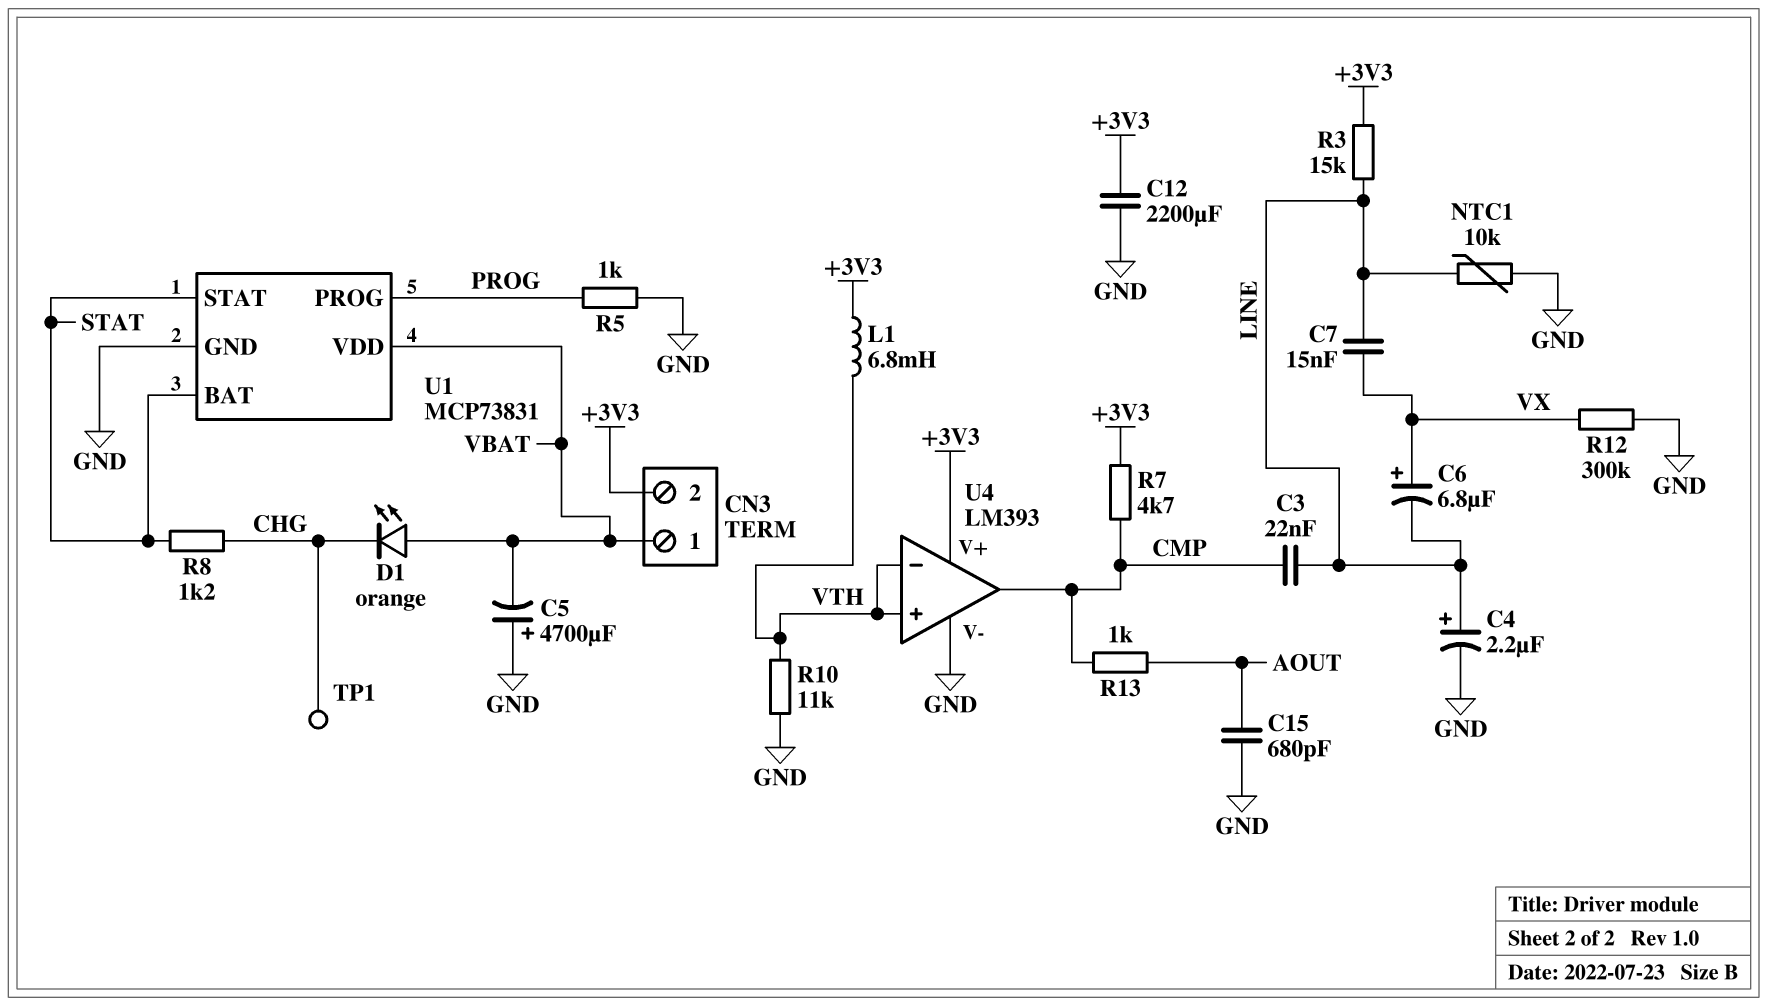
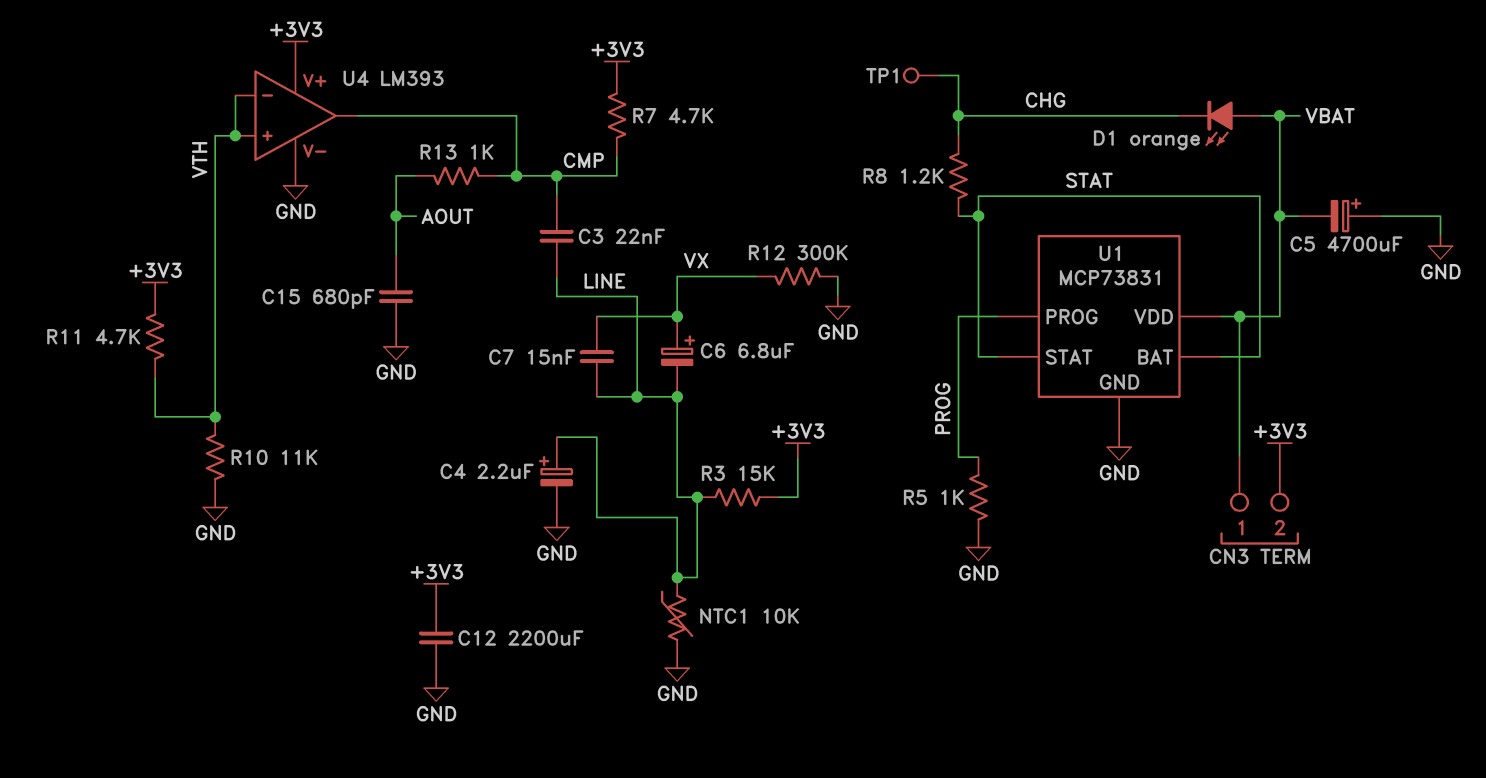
L1: 6.8mH (+3V3, VTH) -> none
R11: none -> 4.7k (+3V3, VTH)

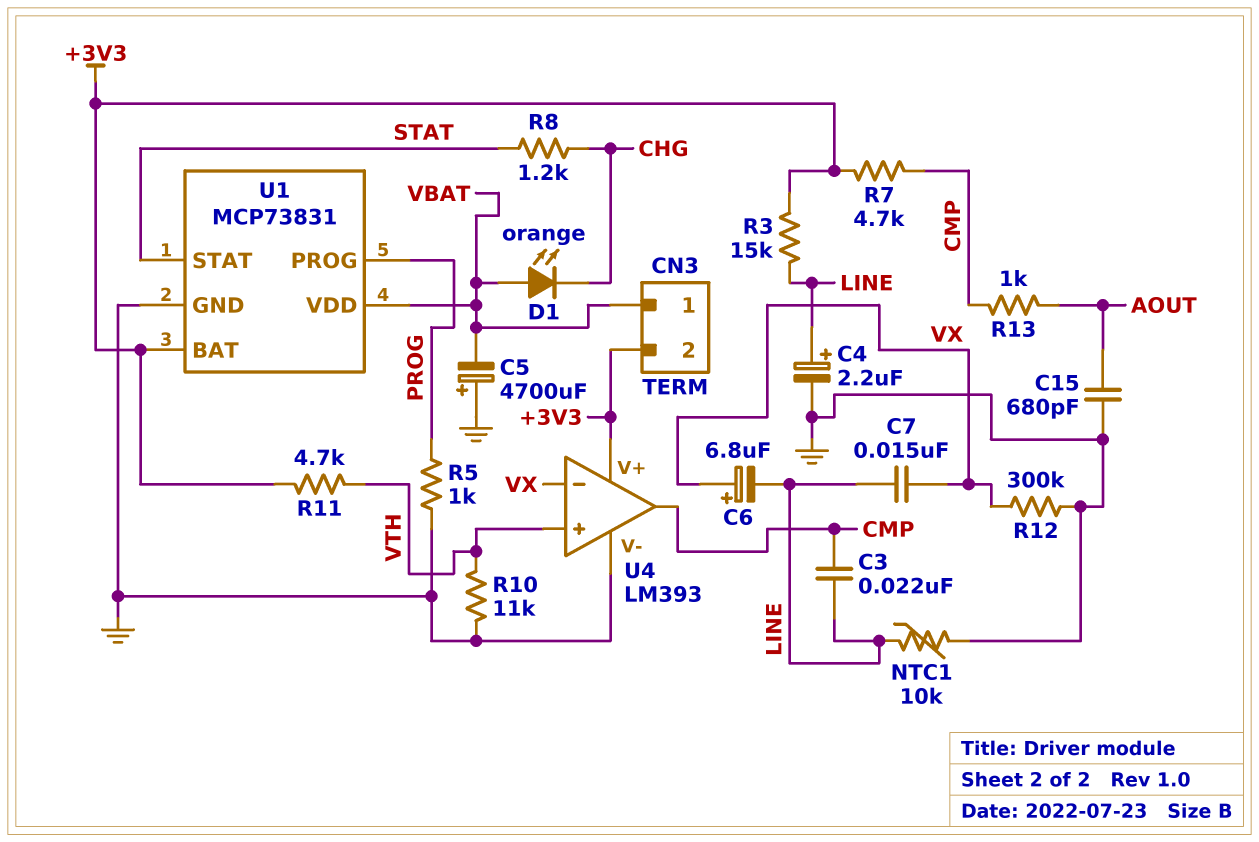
C12: 2200uF (+3V3, GND) -> none
TP1: test point (CHG) -> none
U1 pin BAT: STAT -> +3V3
U4 pin in-: VTH -> VX

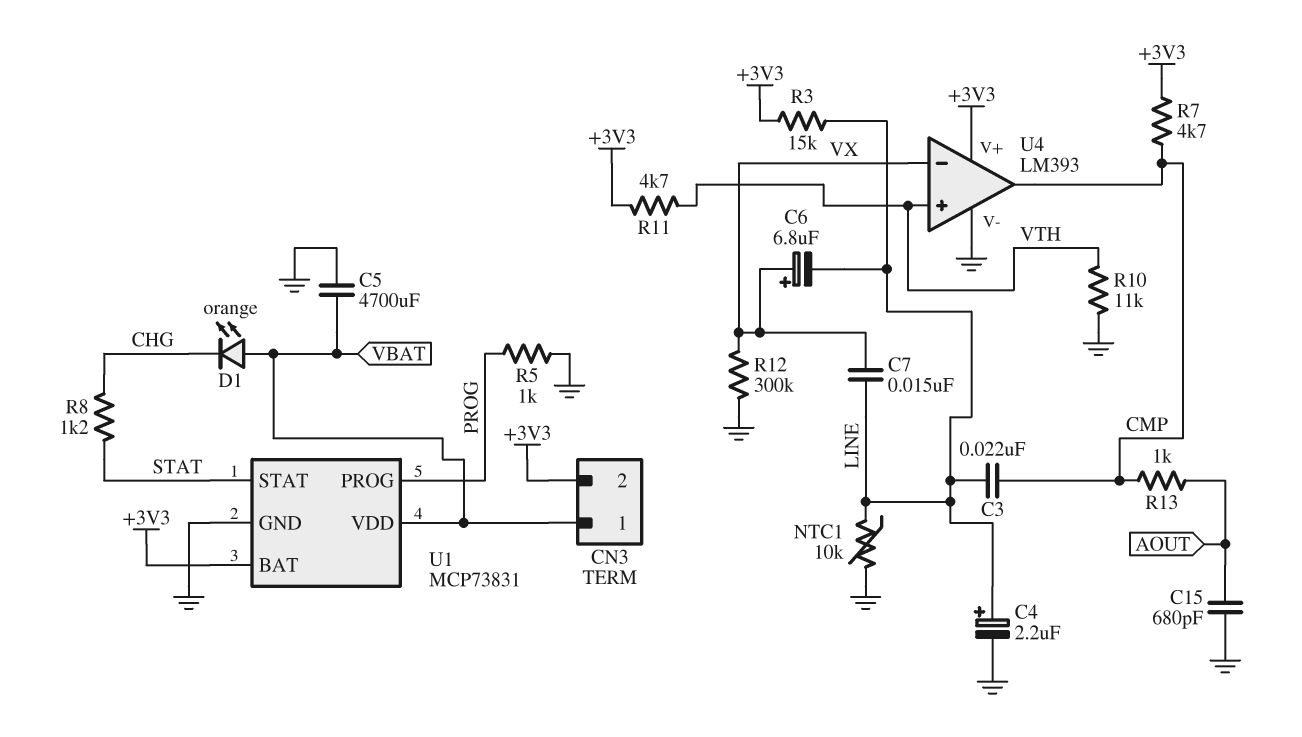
C5: 4700uF (plus GND, minus VBAT) -> 4700uF (GND, VBAT)

